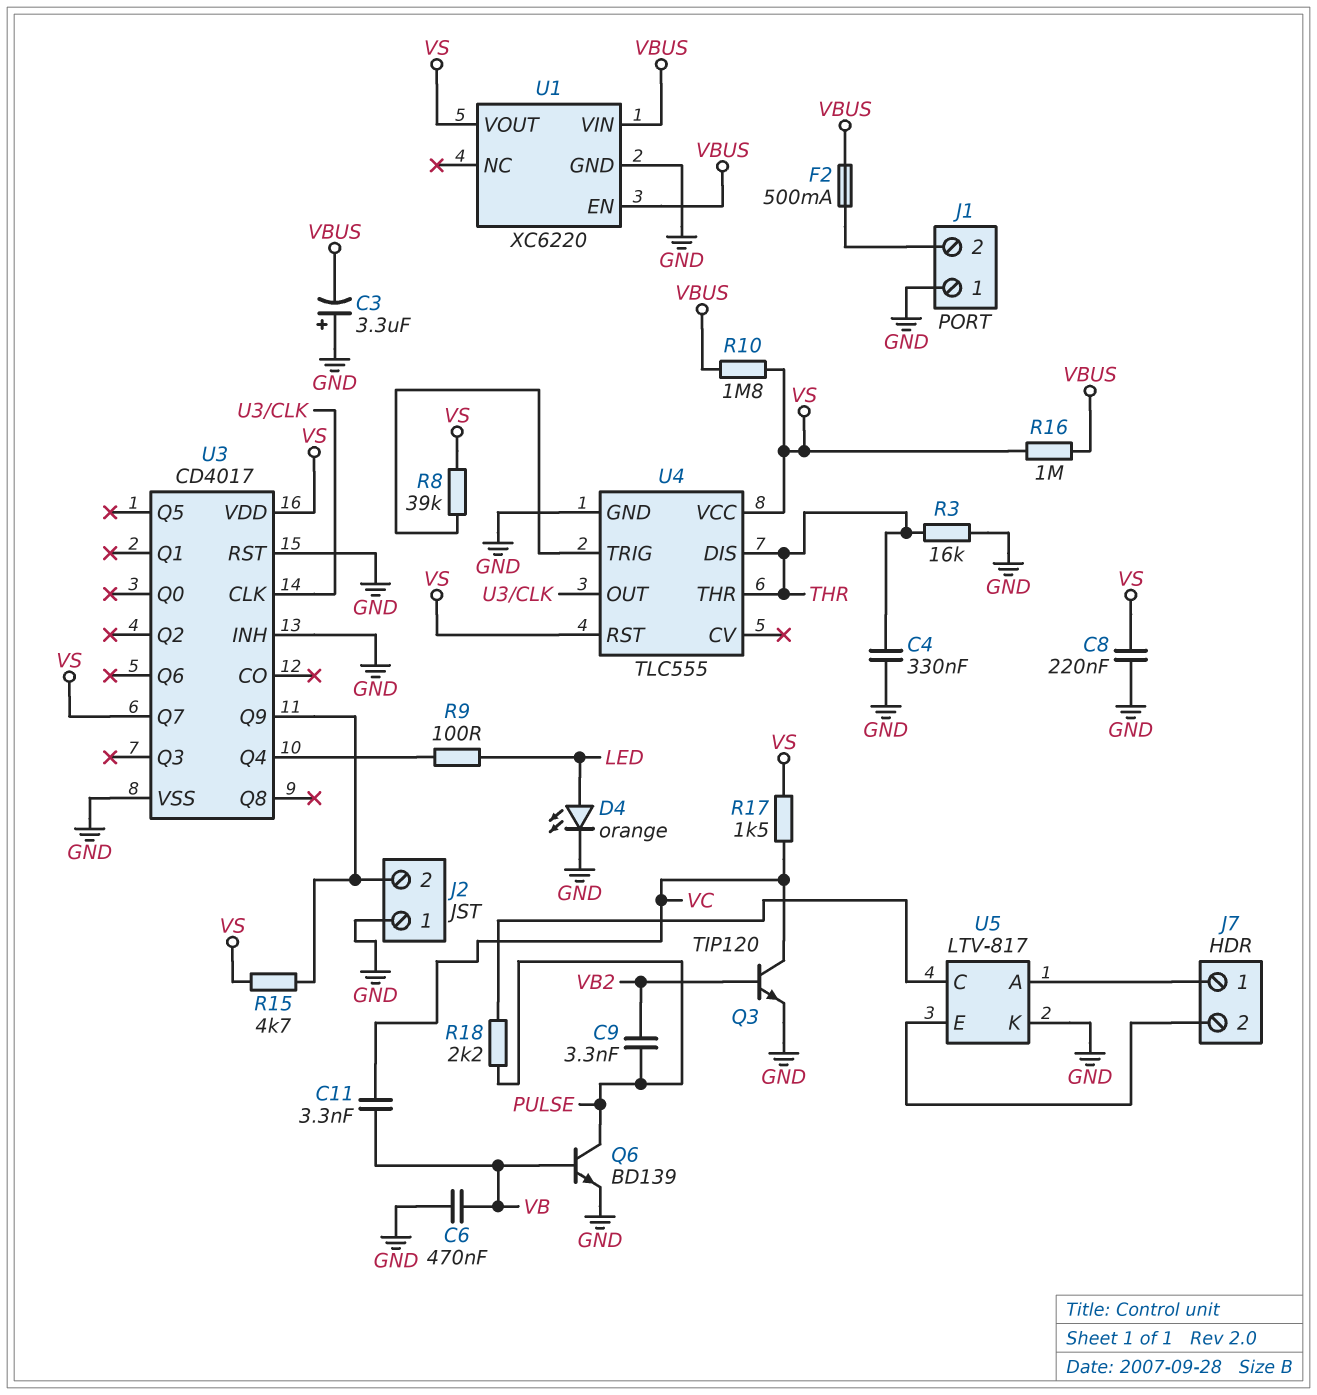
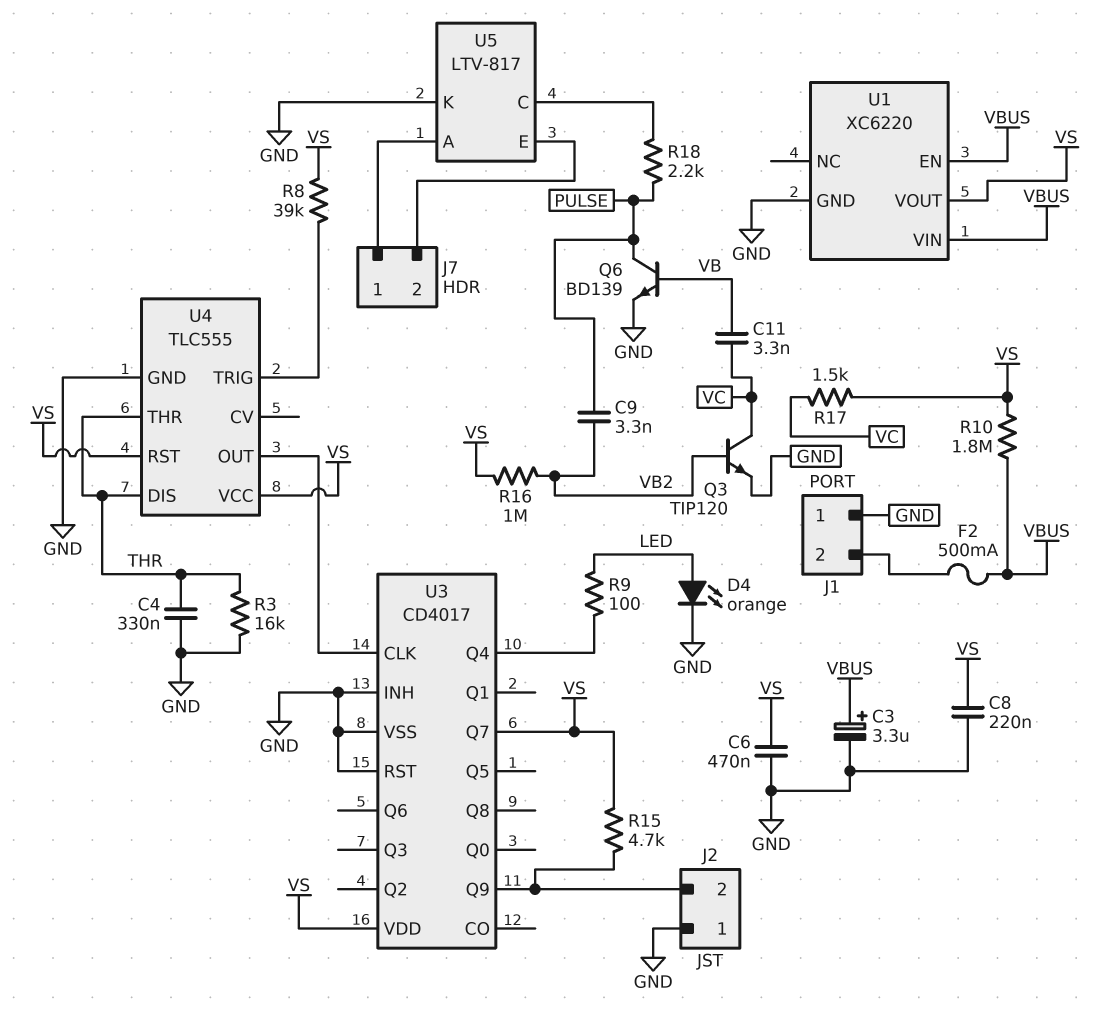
C3: 3.3uF (plus GND, minus VBUS) -> 3.3uF (plus VBUS, minus GND)
C6: 470nF (GND, VB) -> 470nF (GND, VS)
R16: 1M (VBUS, VS) -> 1M (VB2, VS)

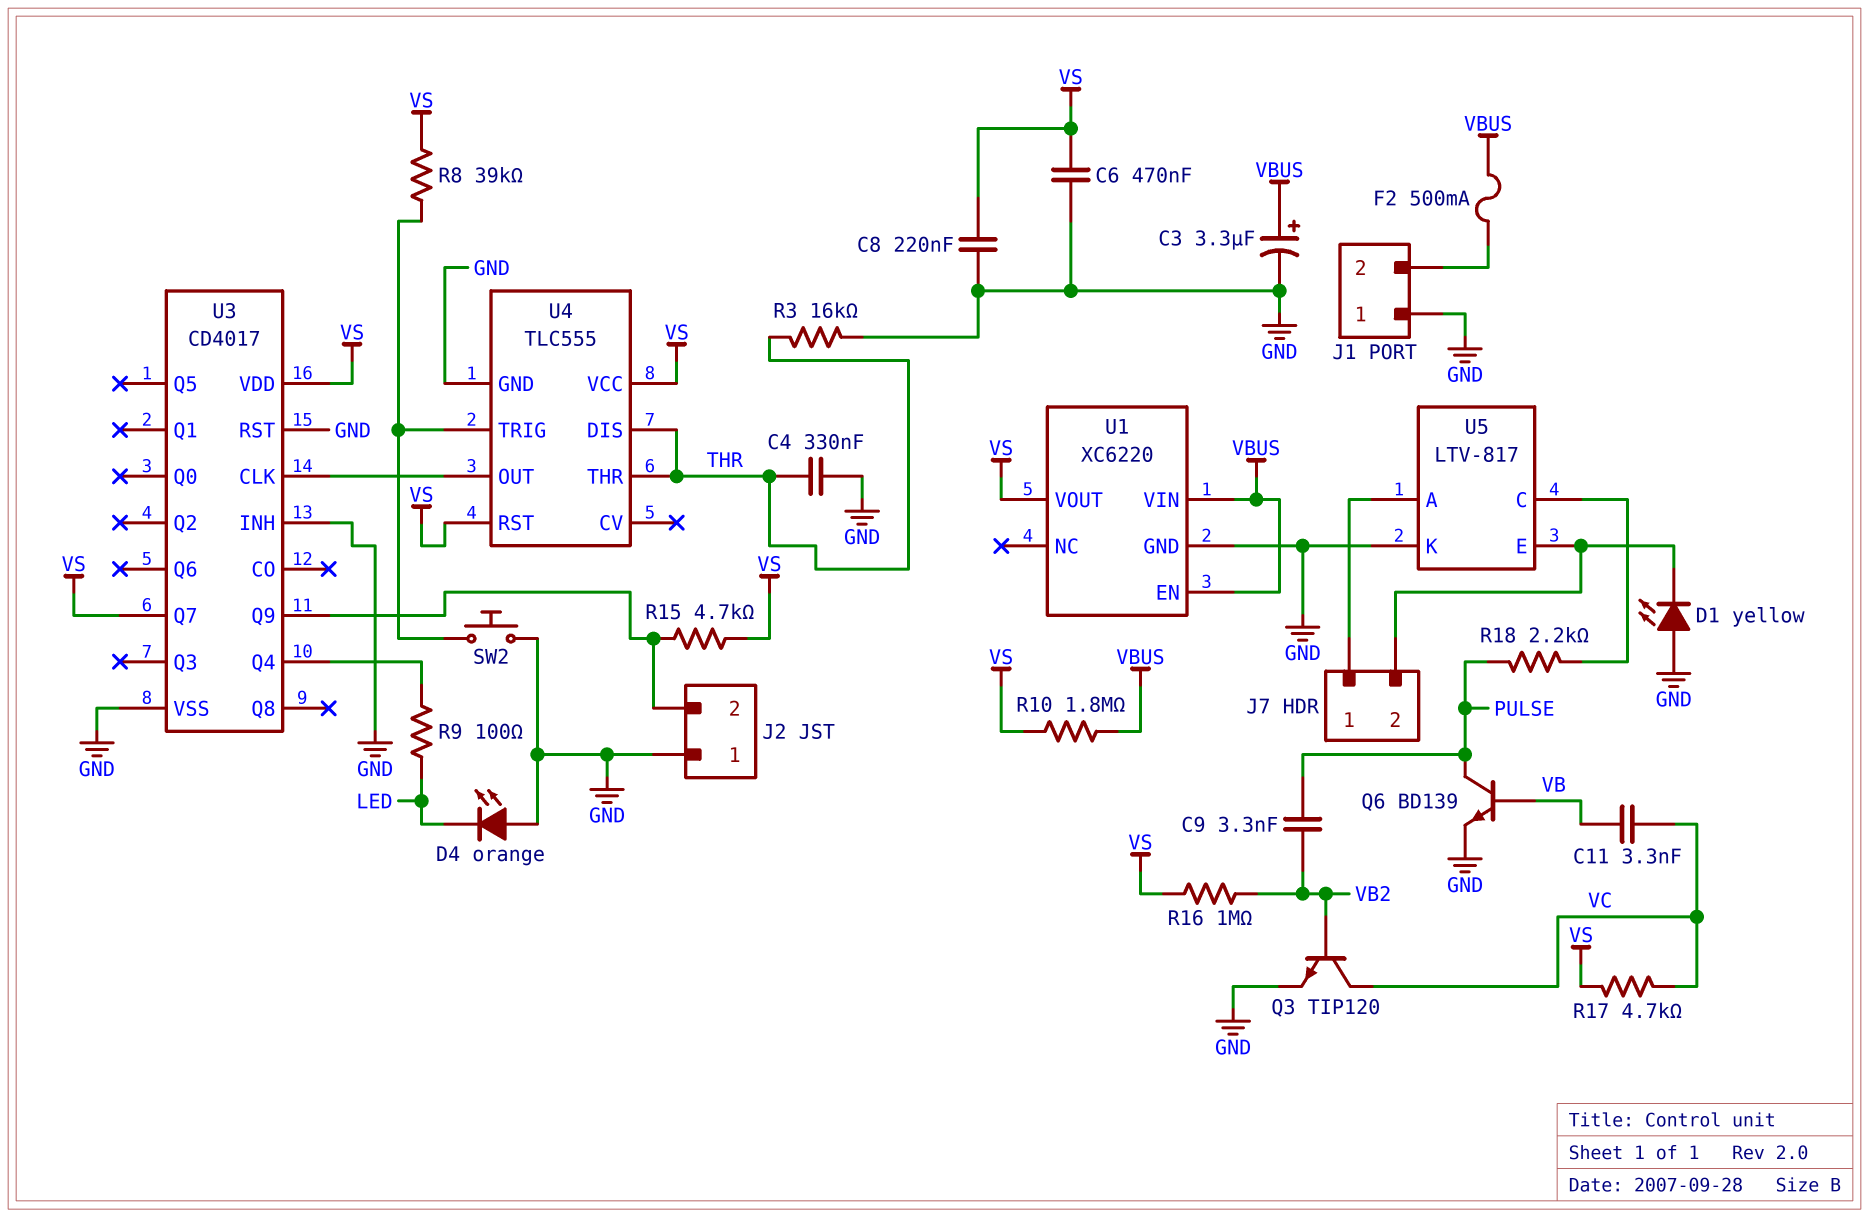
D1: none -> LED yellow (A GND, K J7/2)
D4: LED orange (A LED, K GND) -> LED orange (A GND, K LED)
R17: 1.5k (VC, VS) -> 4.7k (VC, VS)
SW2: none -> button (GND, U4/TRIG)

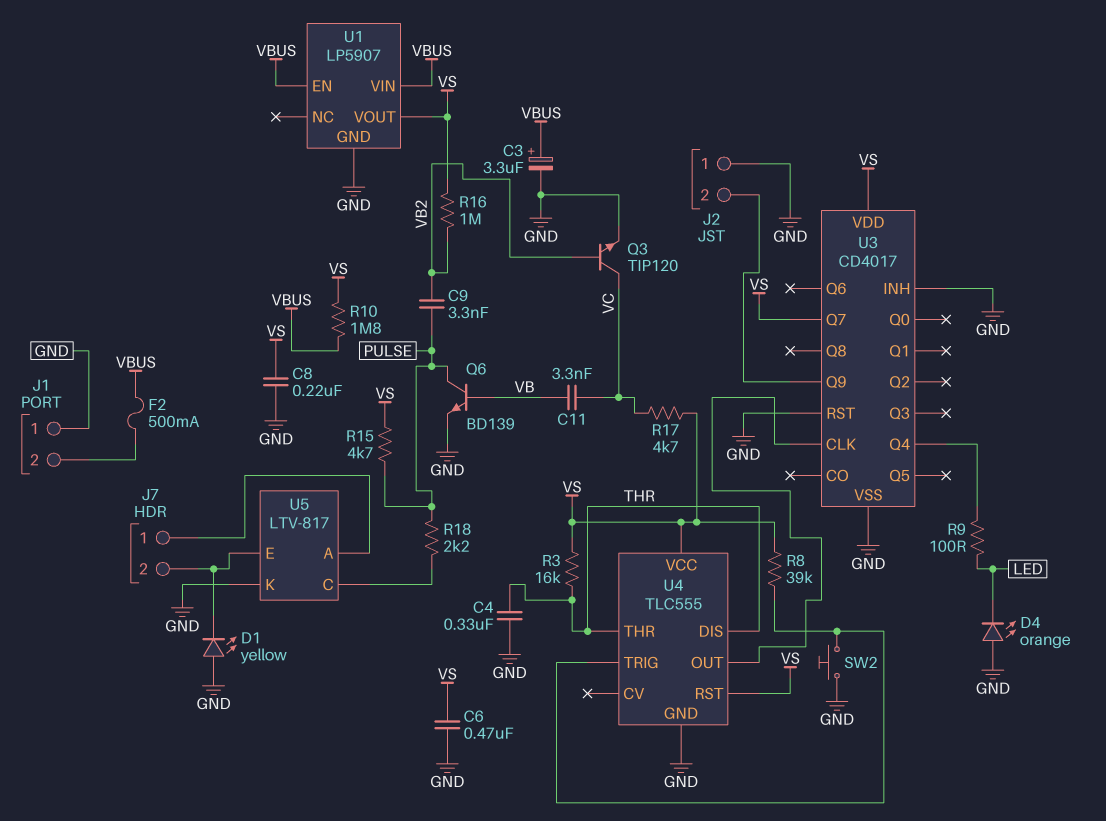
R3: 16k (GND, THR) -> 16k (THR, VS)
R15: 4.7k (J2/2, VS) -> 4.7k (PULSE, VS)
U1: XC6220 -> LP5907

